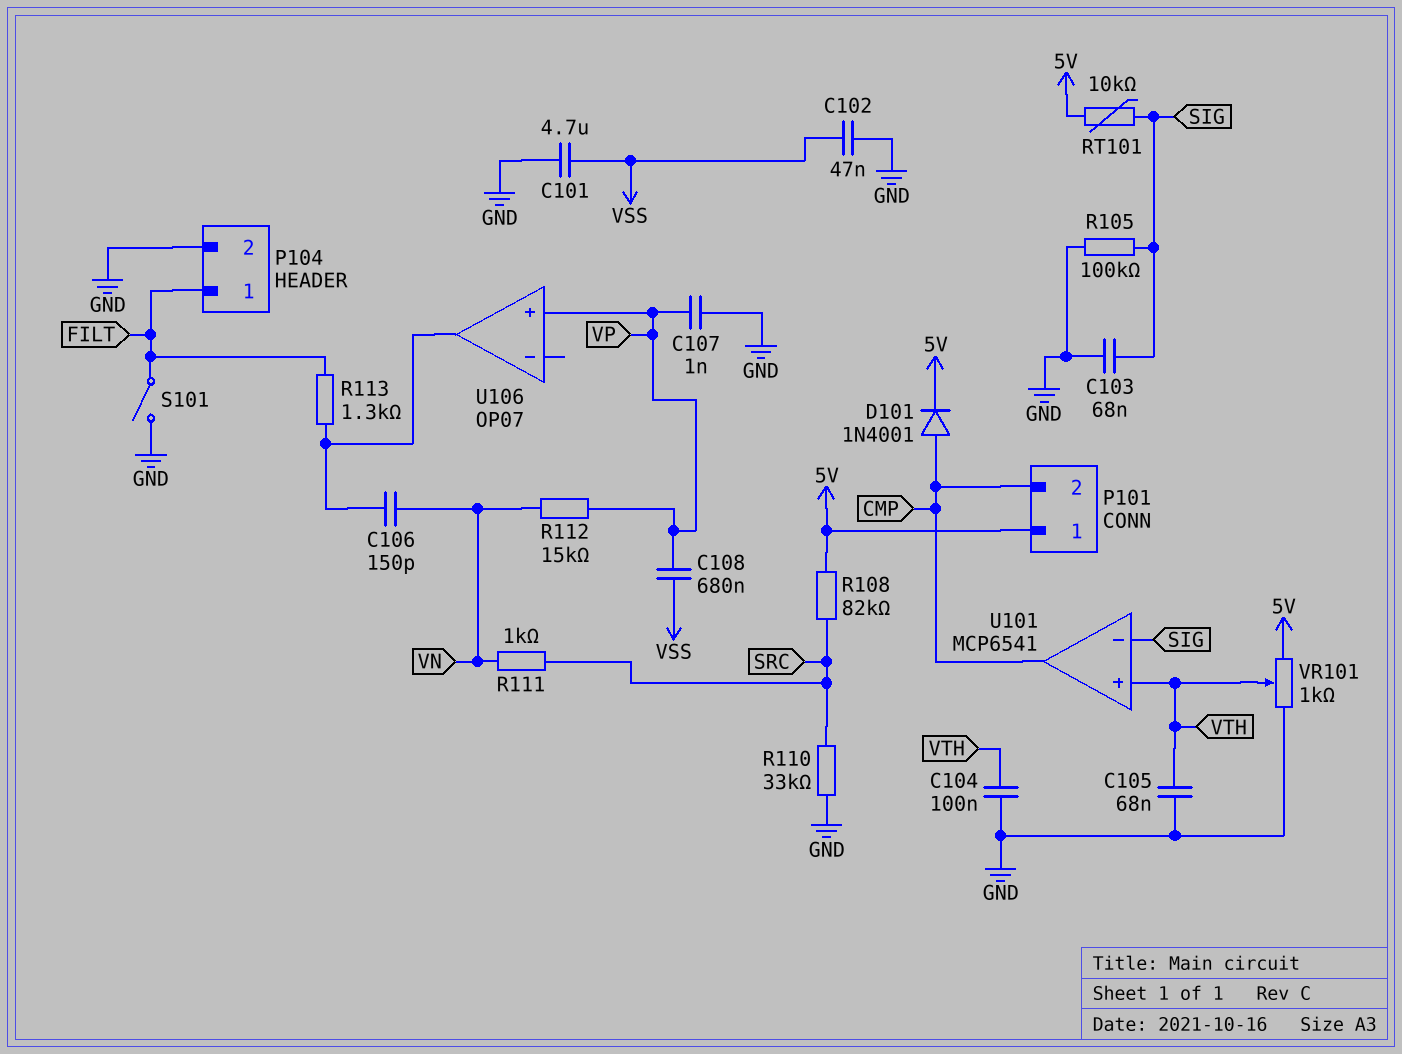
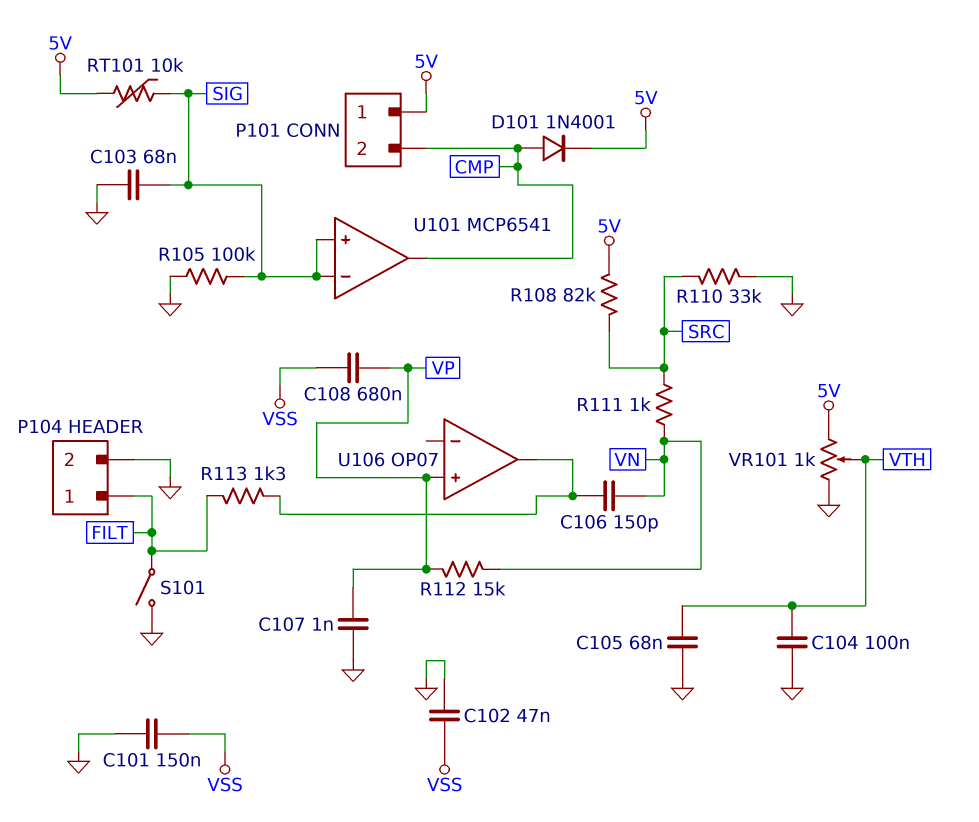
C101: 4.7uF (GND, VSS) -> 150nF (GND, VSS)
U101 pin in+: VTH -> SIG

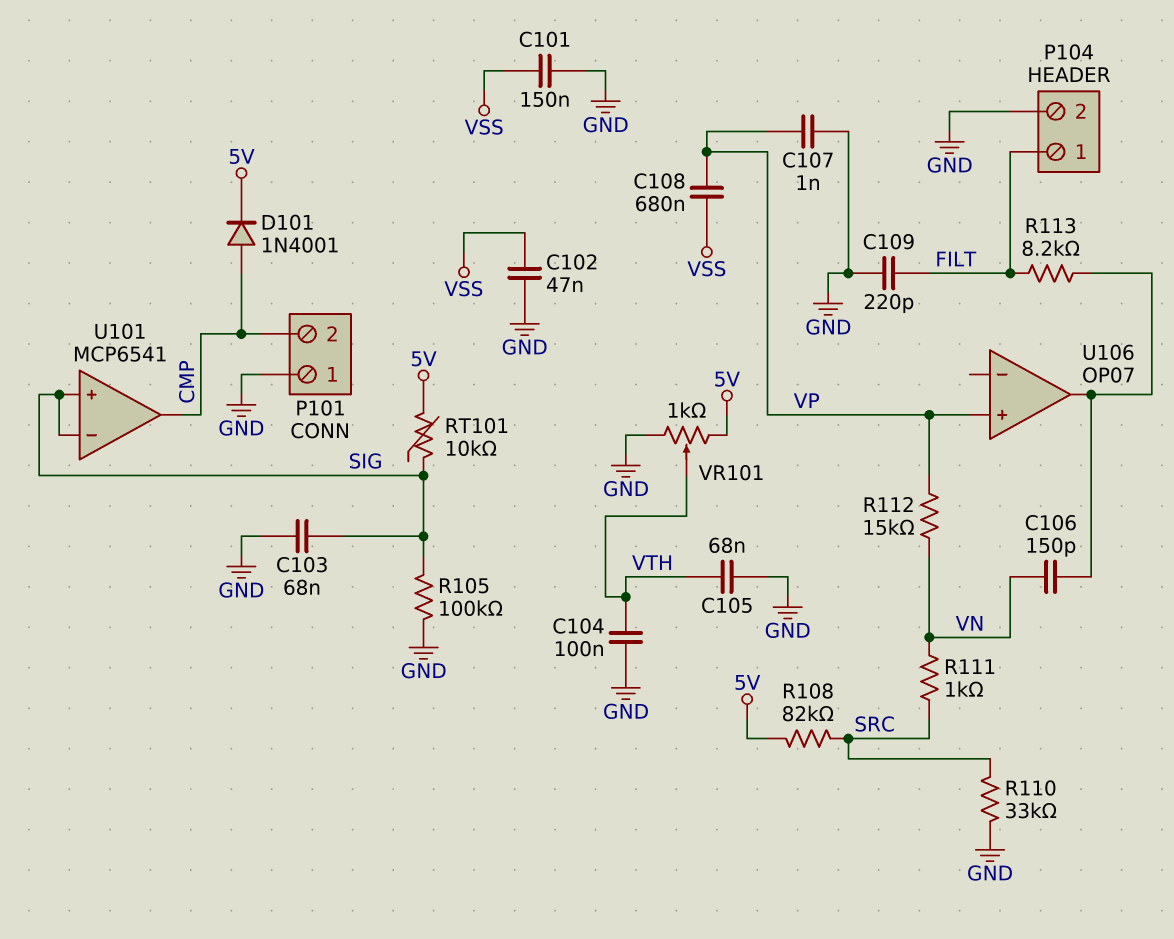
C109: none -> 220pF (FILT, GND)
P101 pin 1: 5V -> GND
R113: 1.3k (FILT, U106/out) -> 8.2k (FILT, U106/out)
S101: switch (FILT, GND) -> none

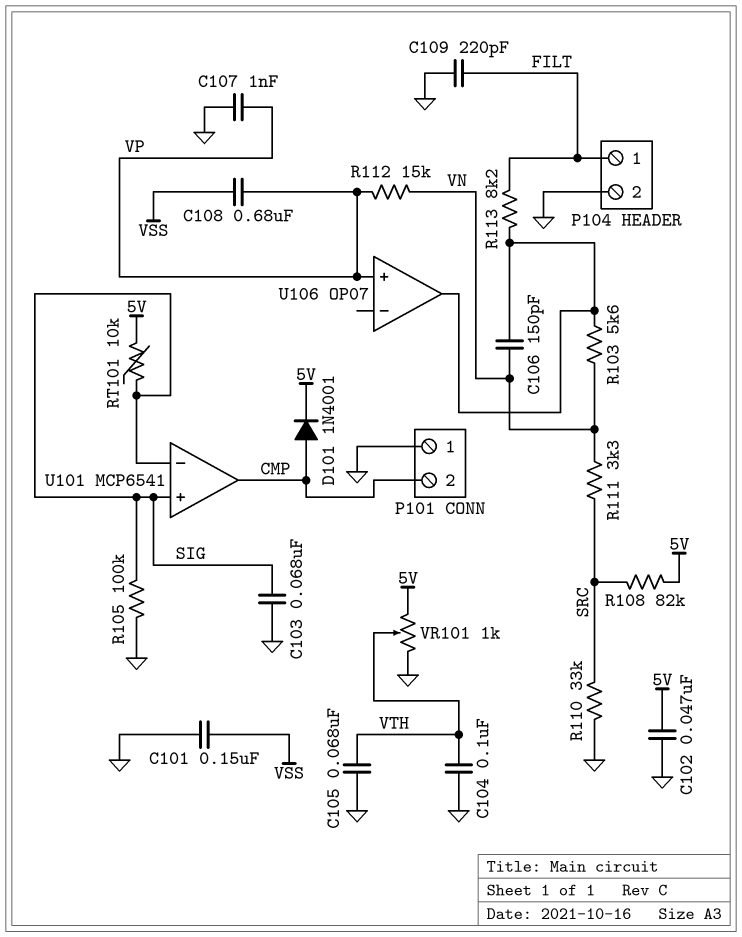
C102: 47nF (GND, VSS) -> 47nF (5V, GND)
R103: none -> 5.6k (U106/out, VN)
R111: 1k (SRC, VN) -> 3.3k (SRC, VN)

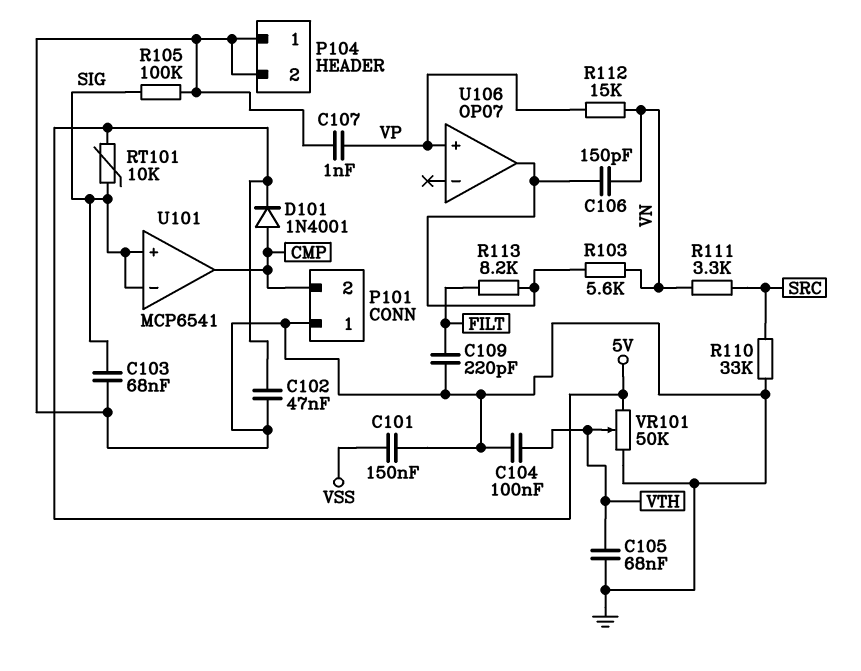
C108: 680nF (VP, VSS) -> none
P104 pin 1: FILT -> GND
R108: 82k (5V, SRC) -> none
VR101: 1k (5V, GND, wiper VTH) -> 50k (5V, GND, wiper VTH)

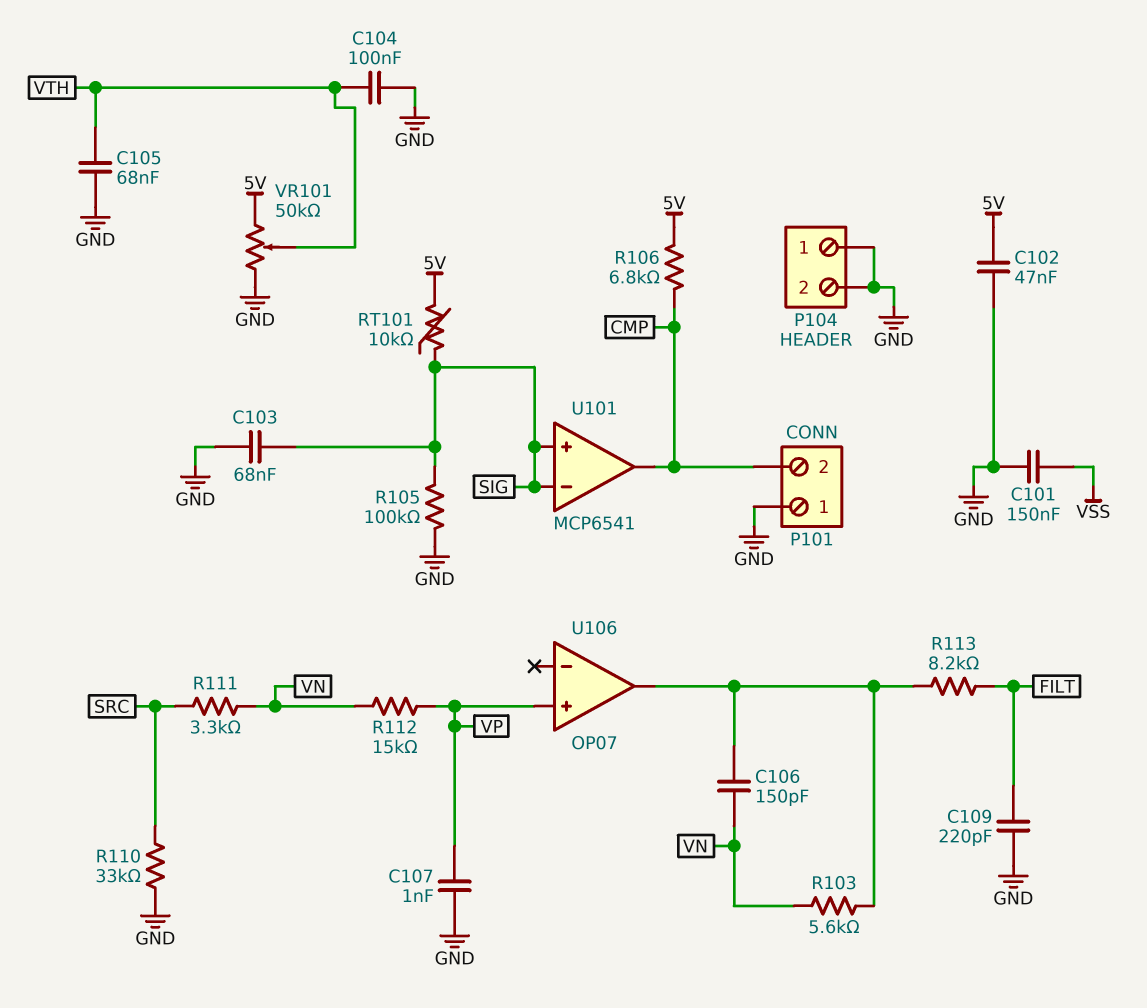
D101: diode 1N4001 (A CMP, K 5V) -> none
R106: none -> 6.8k (5V, CMP)

